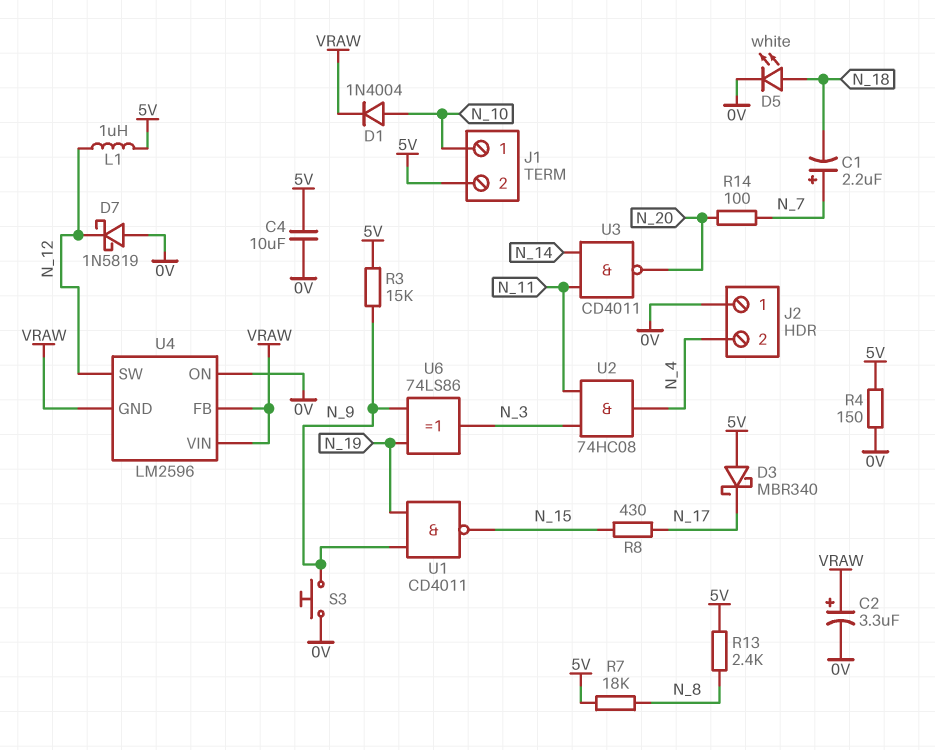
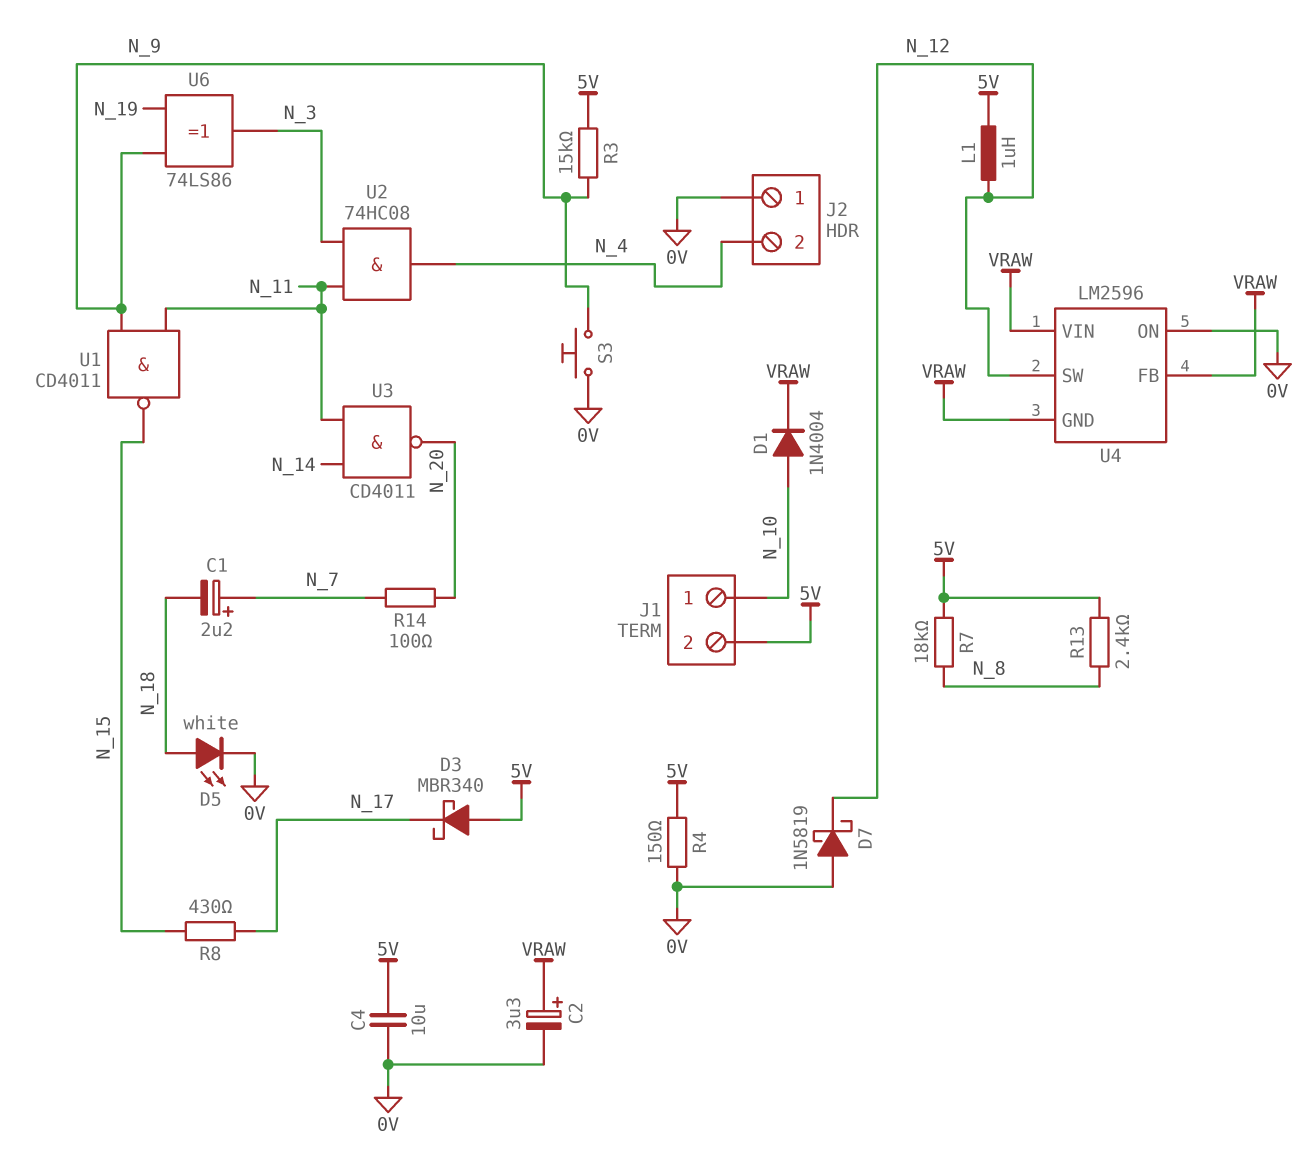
U1: NAND CD4011 (in N_9, in N_19, out N_15) -> NAND CD4011 (in N_9, in N_11, out N_15)

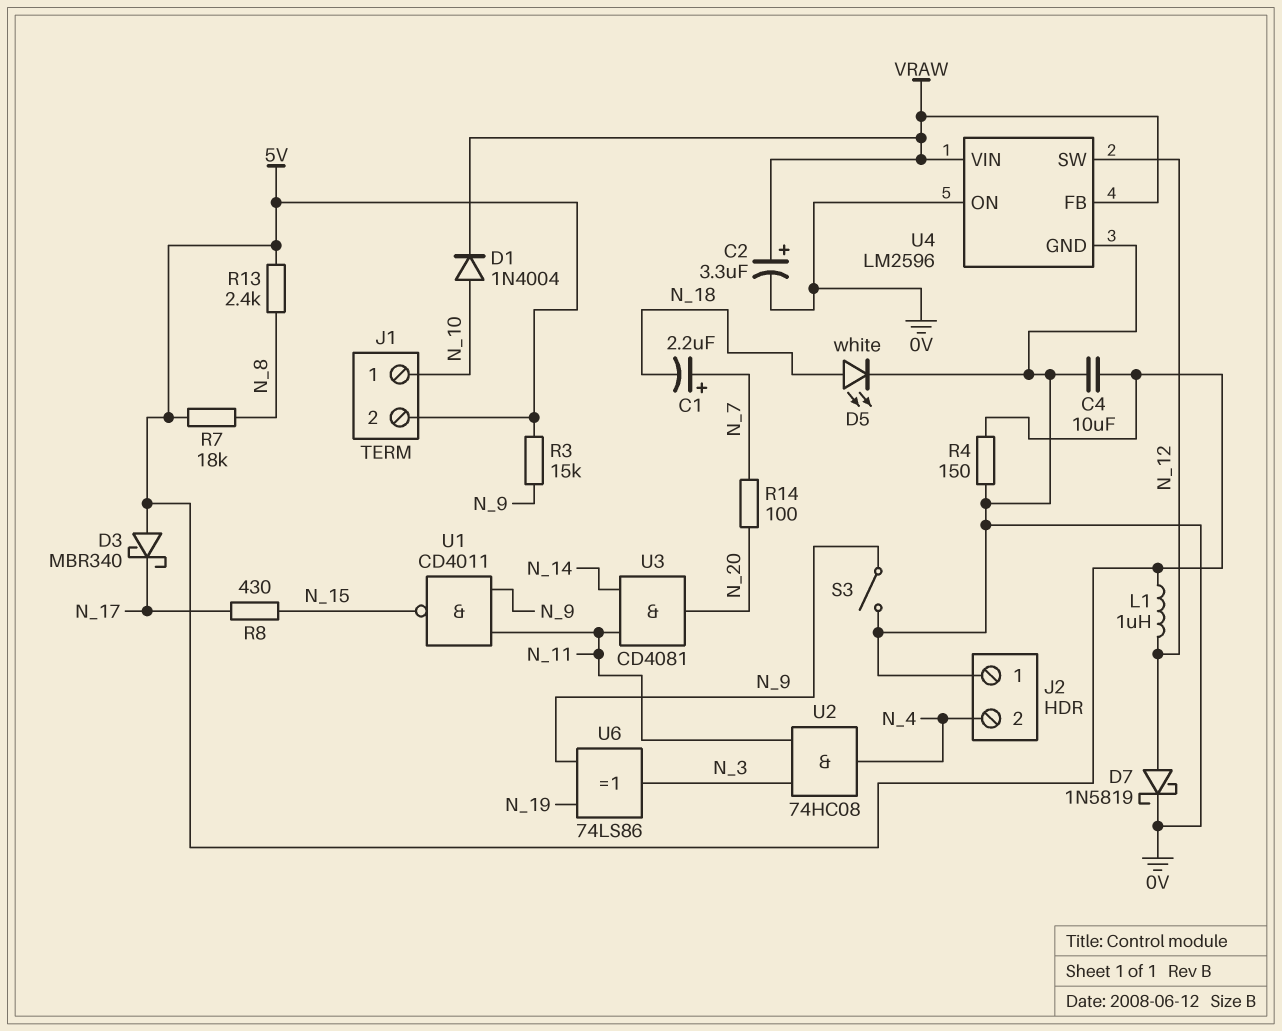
D7: schottky 1N5819 (A 0V, K N_12) -> schottky 1N5819 (A N_12, K 0V)
S3: button (0V, N_9) -> switch (0V, N_9)
U3: NAND CD4011 (in N_11, in N_14, out N_20) -> AND CD4081 (in N_11, in N_14, out N_20)
U4 pin GND: VRAW -> 0V

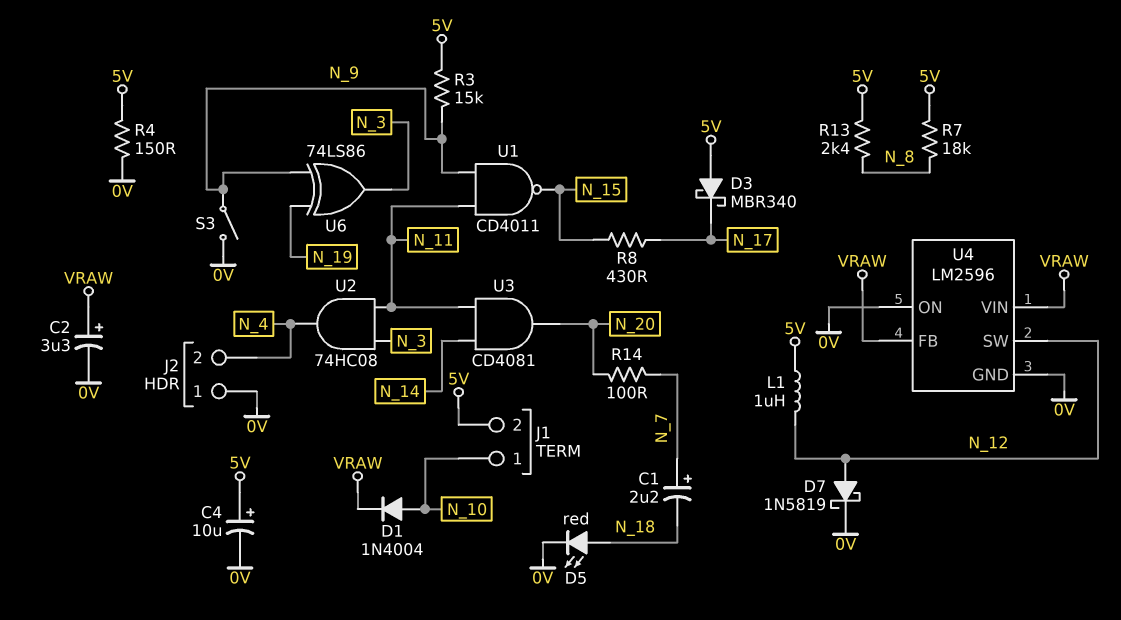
C4: 10uF (0V, 5V) -> 10uF (plus 5V, minus 0V)
D5: LED white (A N_18, K 0V) -> LED red (A N_18, K 0V)

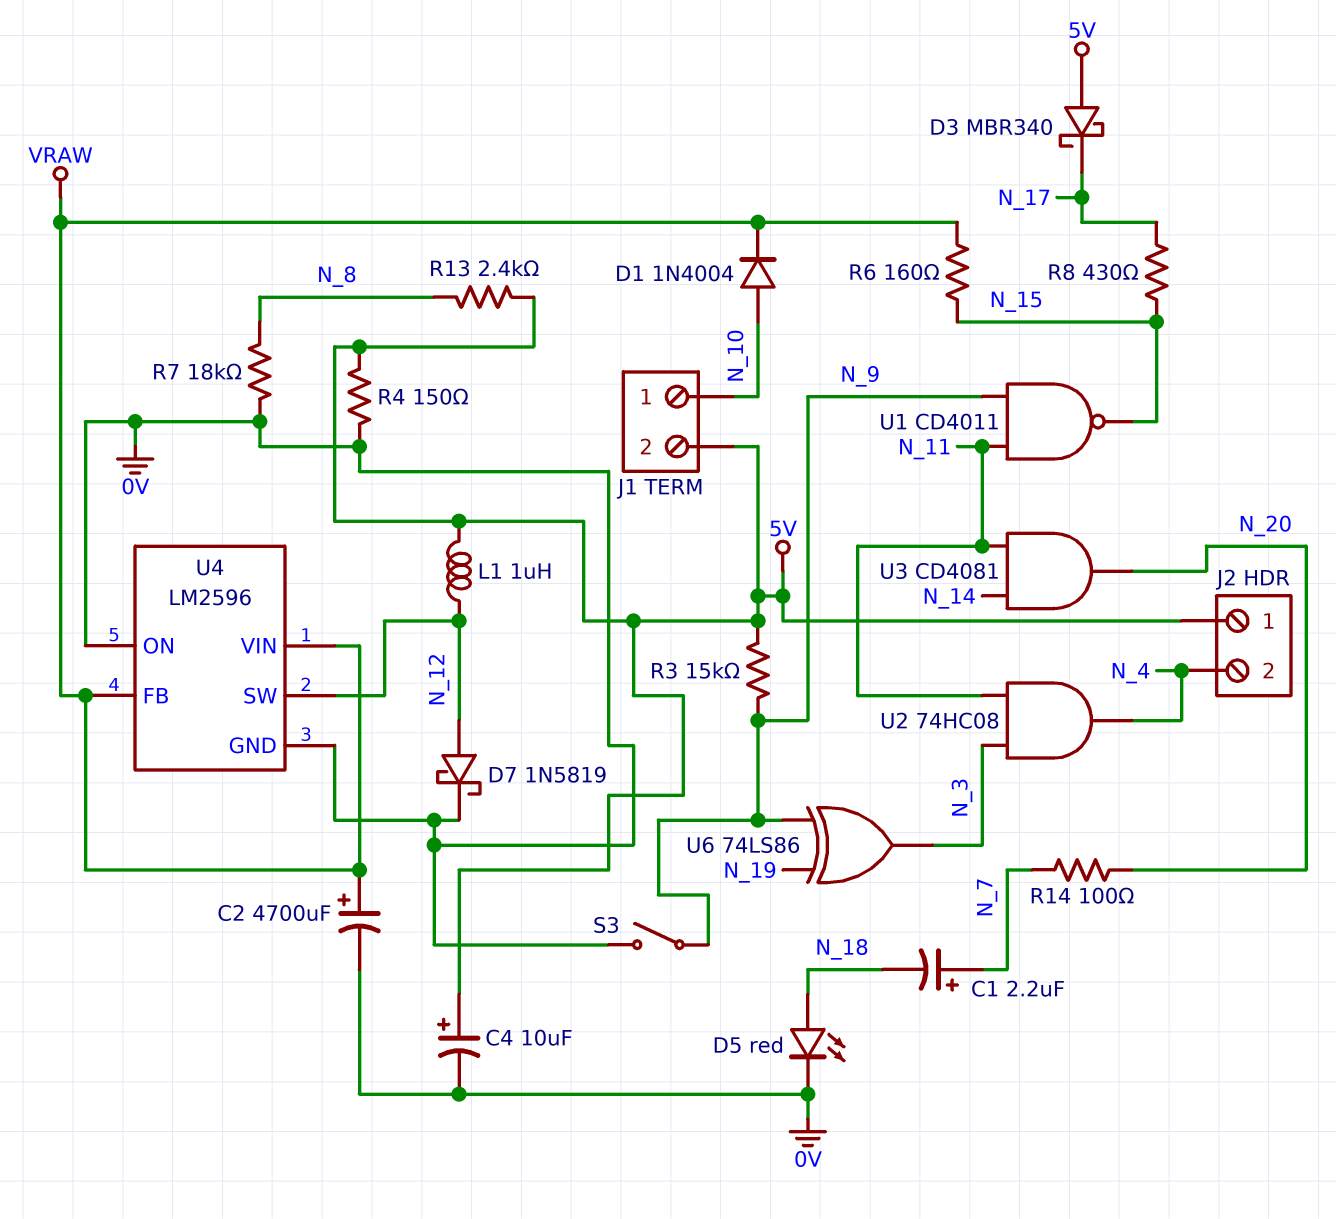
C2: 3.3uF (plus VRAW, minus 0V) -> 4700uF (plus VRAW, minus 0V)
J2 pin 1: 0V -> 5V
R6: none -> 160 (N_15, VRAW)
R7: 18k (5V, N_8) -> 18k (0V, N_8)

